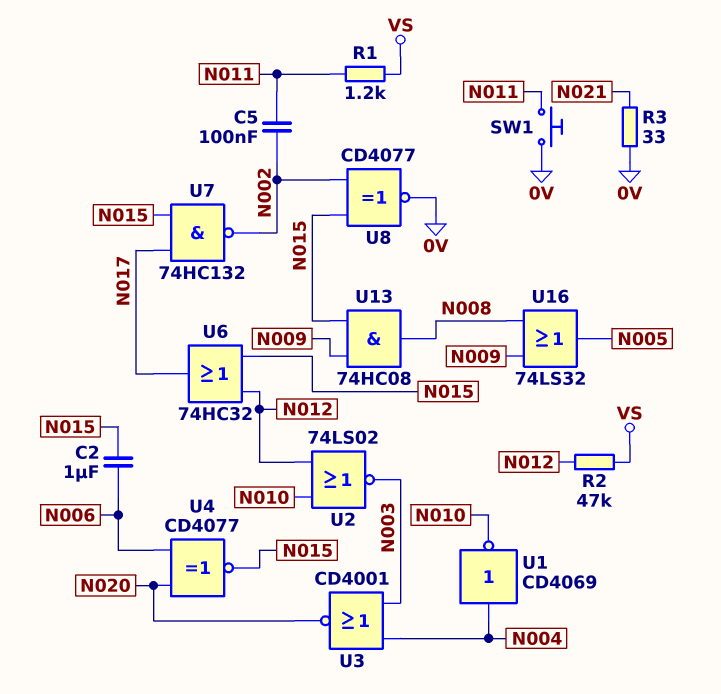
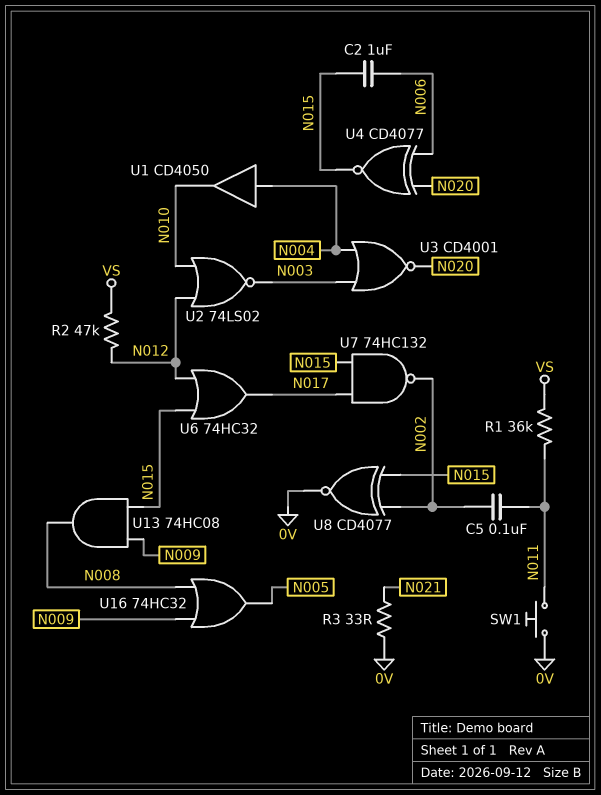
R1: 1.2k (N011, VS) -> 36k (N011, VS)
U1: NOT CD4069 (in N004, out N010) -> buffer CD4050 (in N004, out N010)
U16: OR 74LS32 (in N008, in N009, out N005) -> OR 74HC32 (in N008, in N009, out N005)

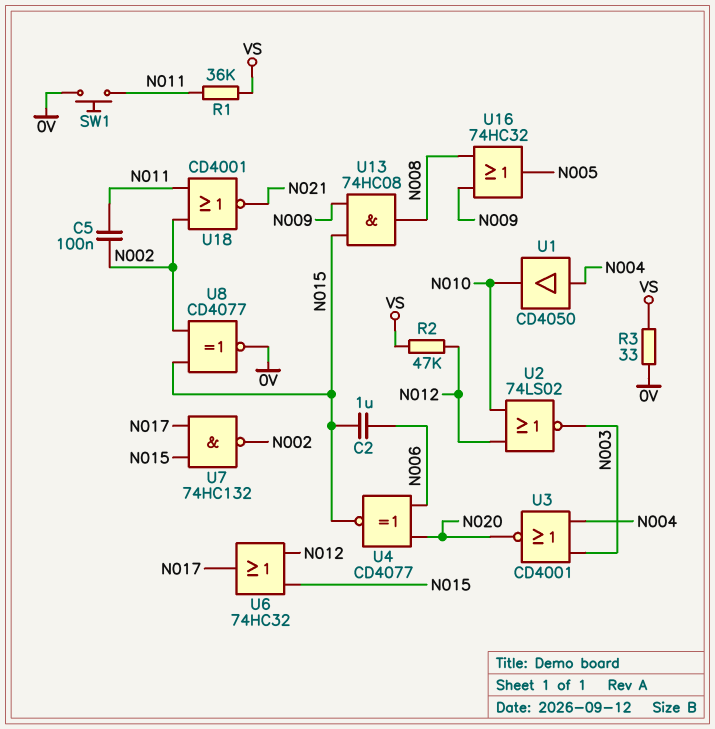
R3: 33 (0V, N021) -> 33 (0V, VS)
U18: none -> NOR CD4001 (in N002, in N011, out N021)

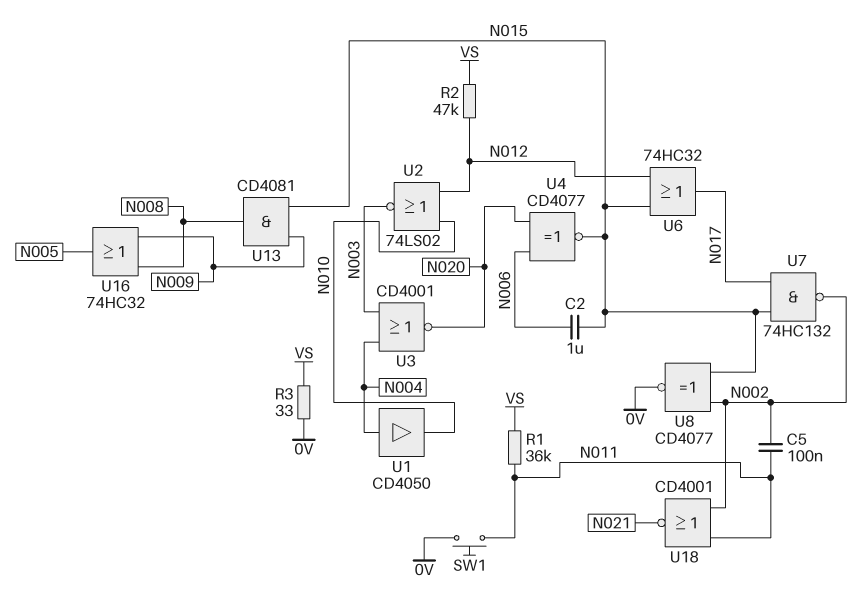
U13: AND 74HC08 (in N009, in N015, out N008) -> AND CD4081 (in N009, in N015, out N008)

